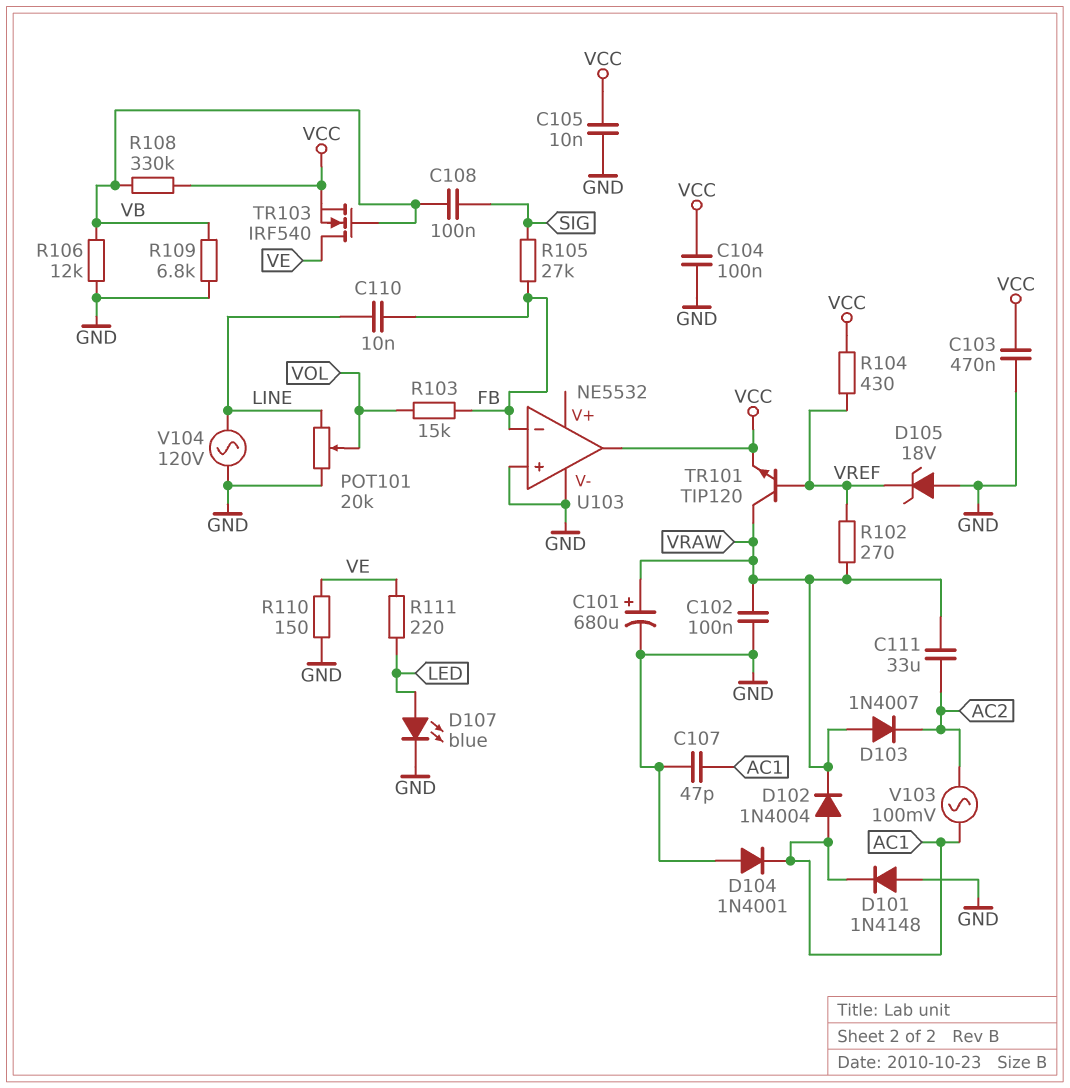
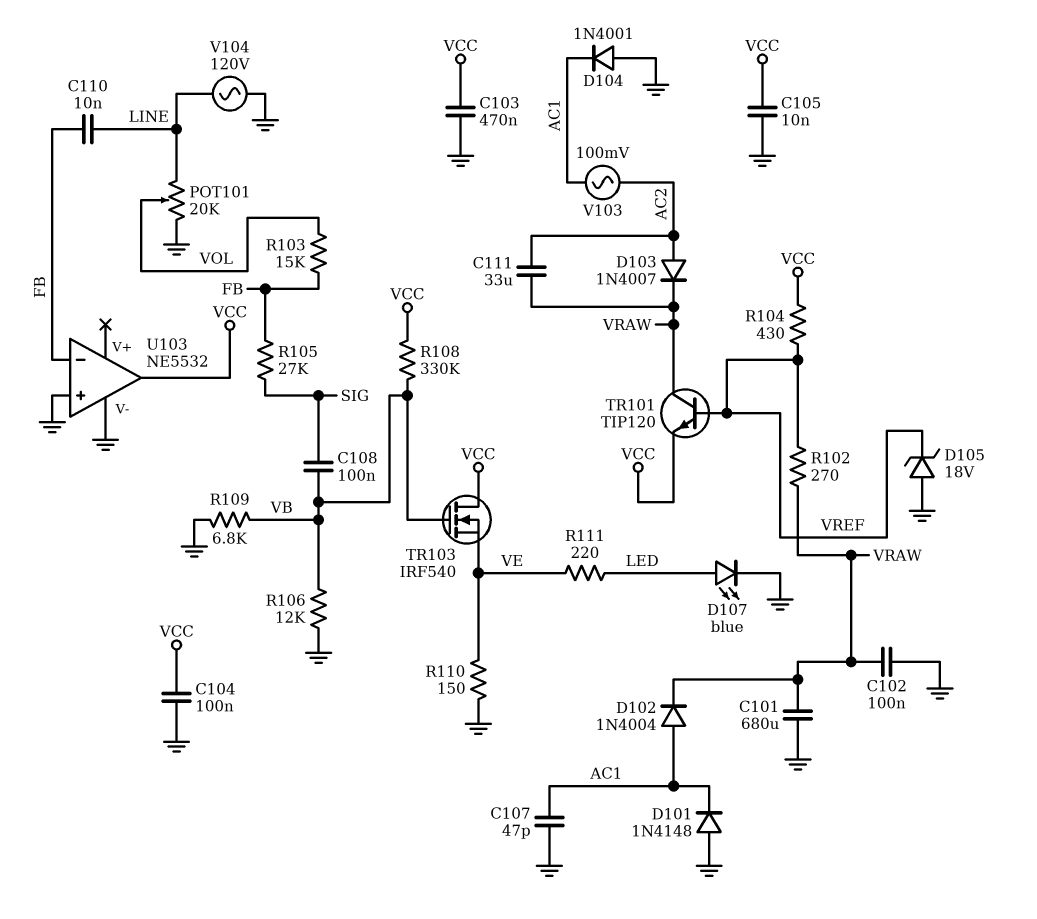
C101: 680uF (plus VRAW, minus GND) -> 680uF (GND, VRAW)
D103: diode 1N4007 (A VRAW, K AC2) -> diode 1N4007 (A AC2, K VRAW)
TR103: NMOS IRF540 (G VB, D VE, S VCC) -> NMOS IRF540 (G VB, D VCC, S VE)

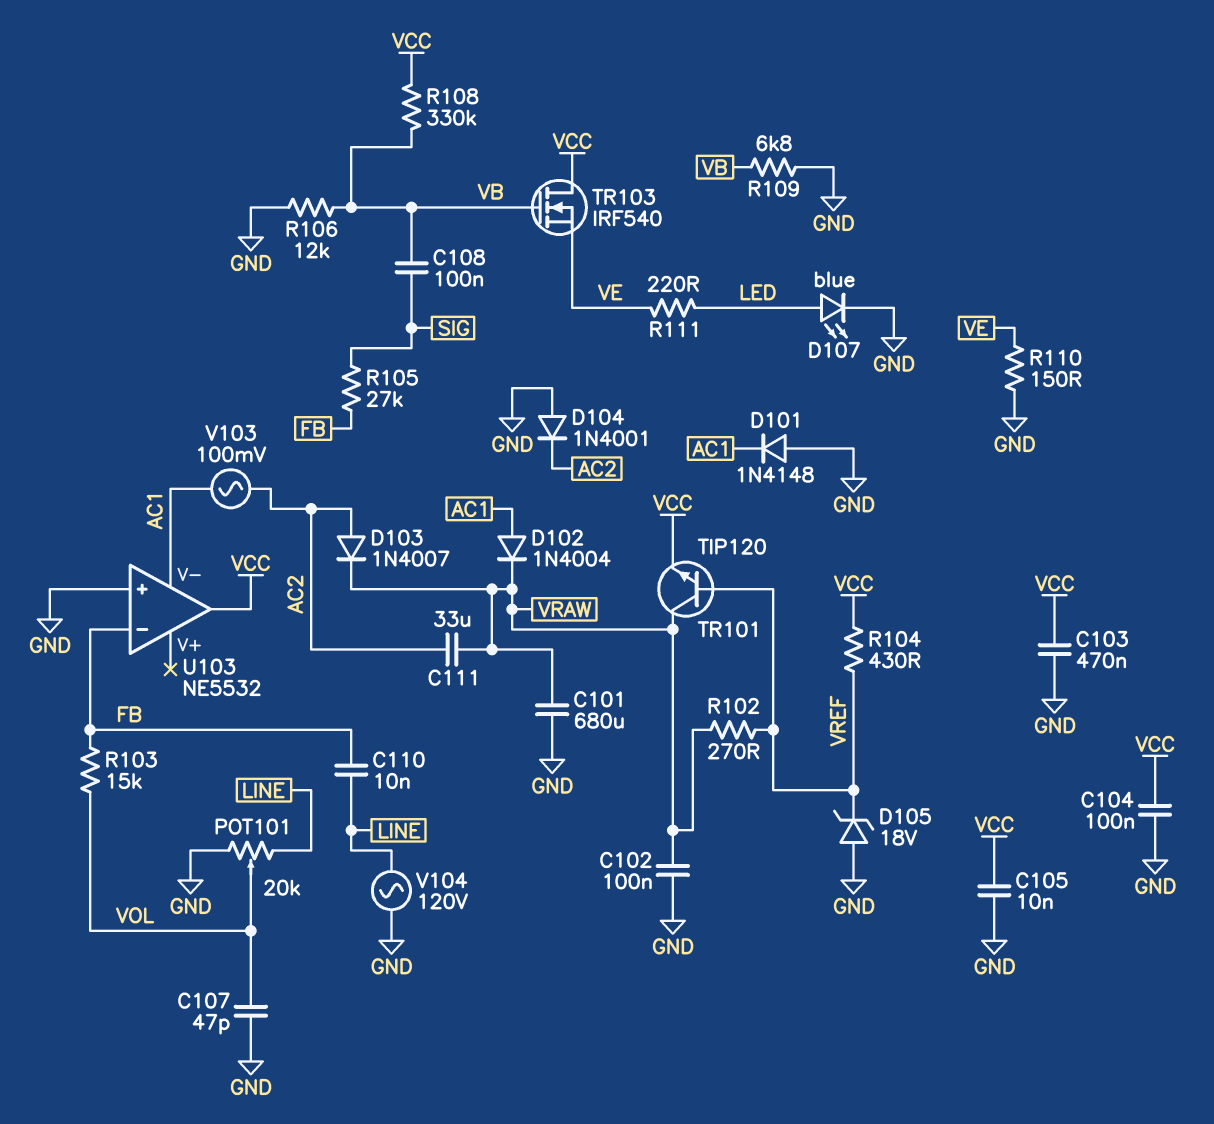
C107: 47pF (AC1, GND) -> 47pF (GND, VOL)
D104: diode 1N4001 (A GND, K AC1) -> diode 1N4001 (A GND, K AC2)
U103 pin V-: GND -> AC1

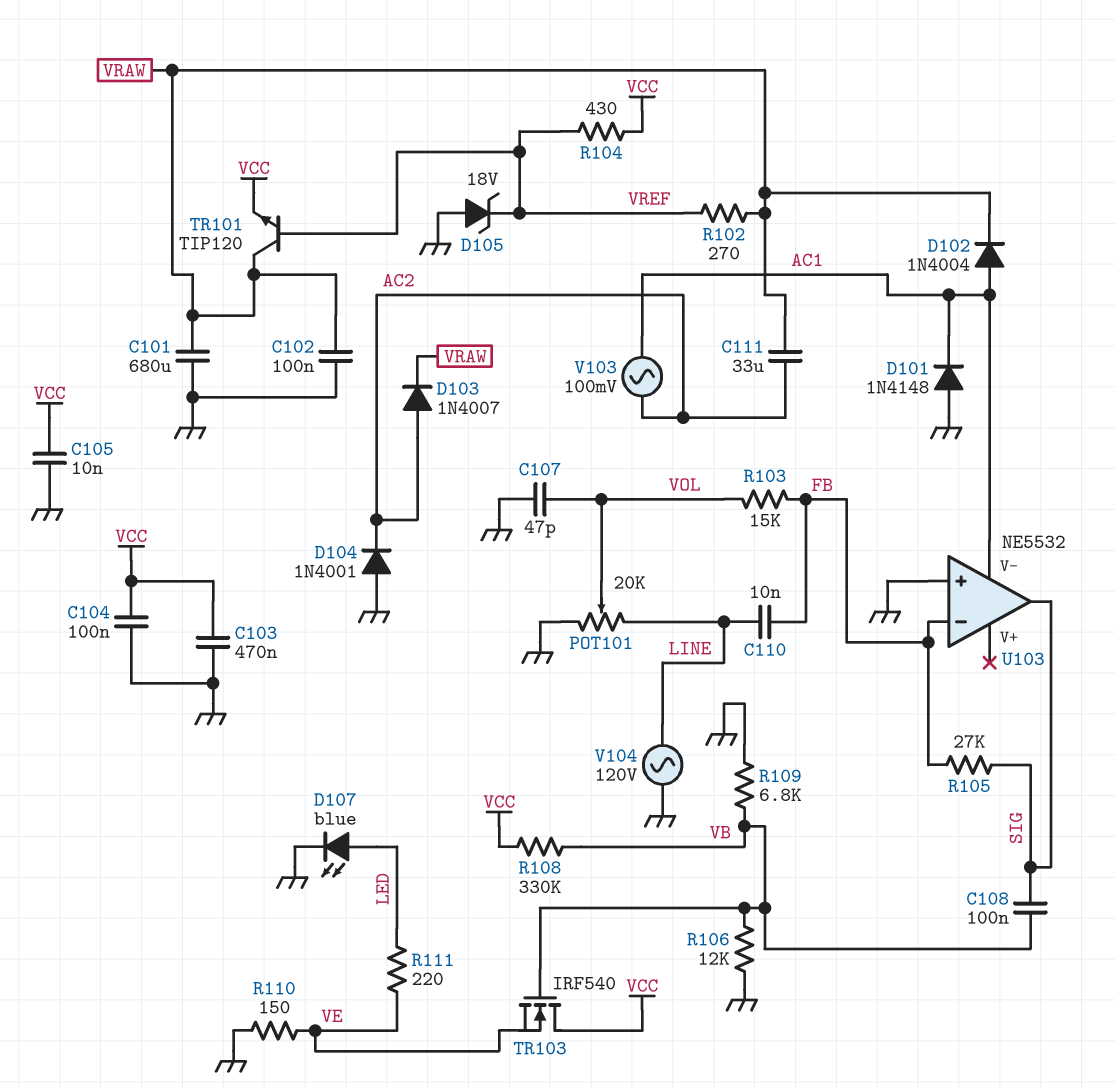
U103 pin out: VCC -> SIG

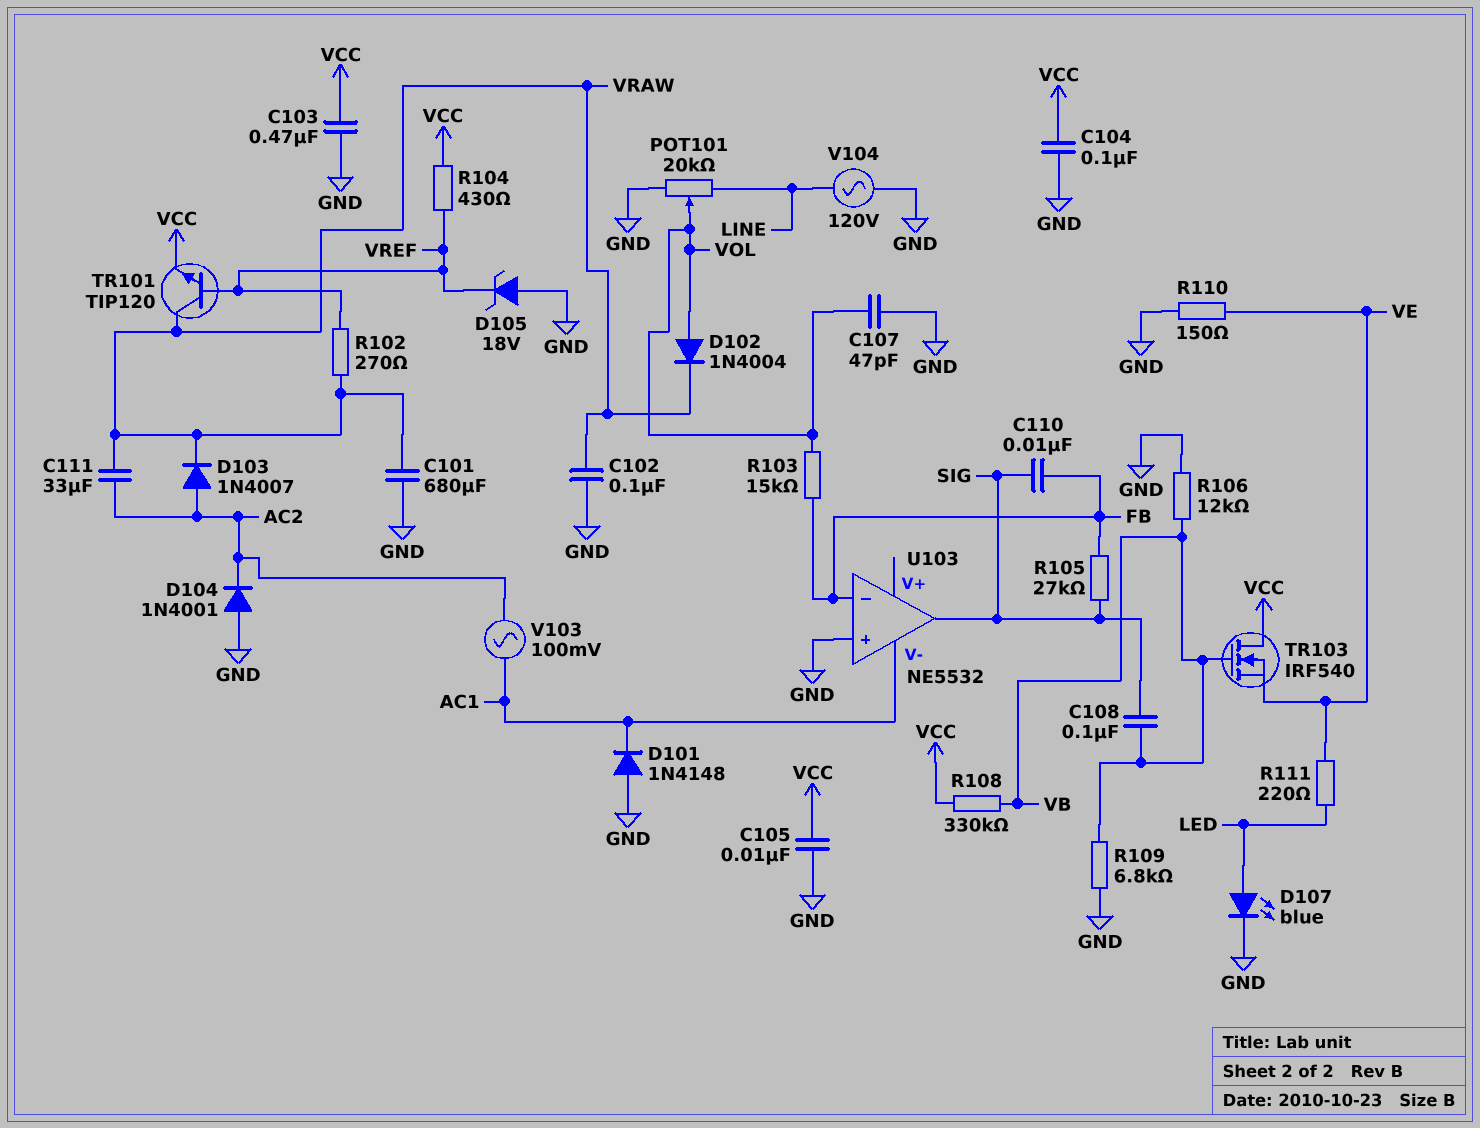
C110: 10nF (FB, LINE) -> 10nF (FB, SIG)
D102: diode 1N4004 (A AC1, K VRAW) -> diode 1N4004 (A VOL, K VRAW)

